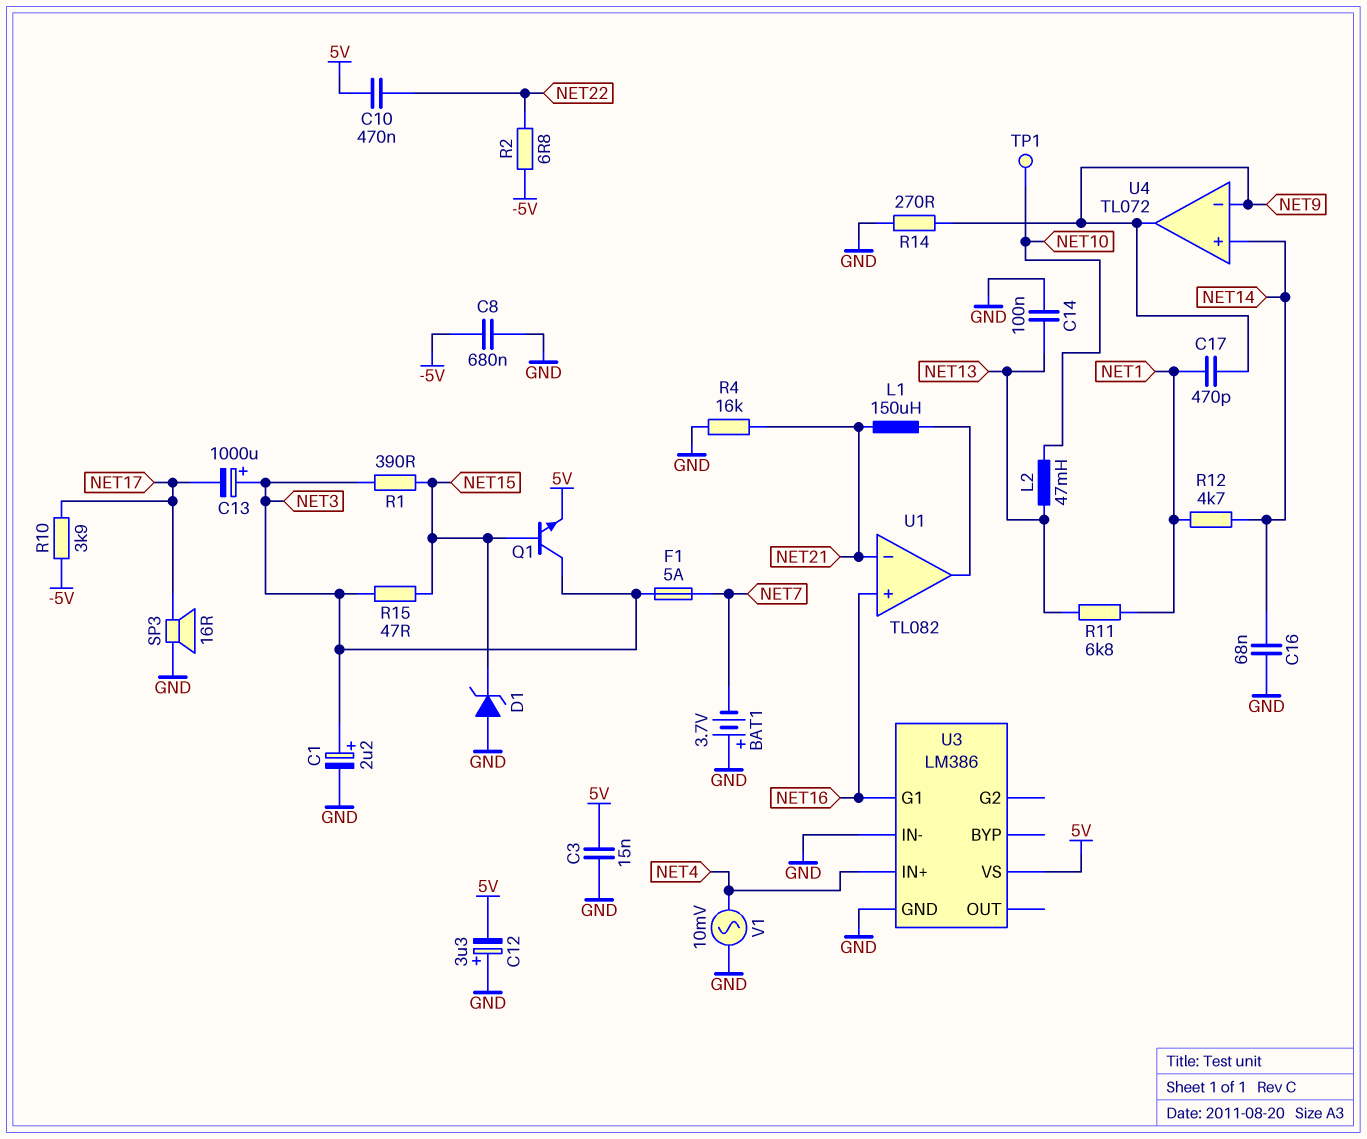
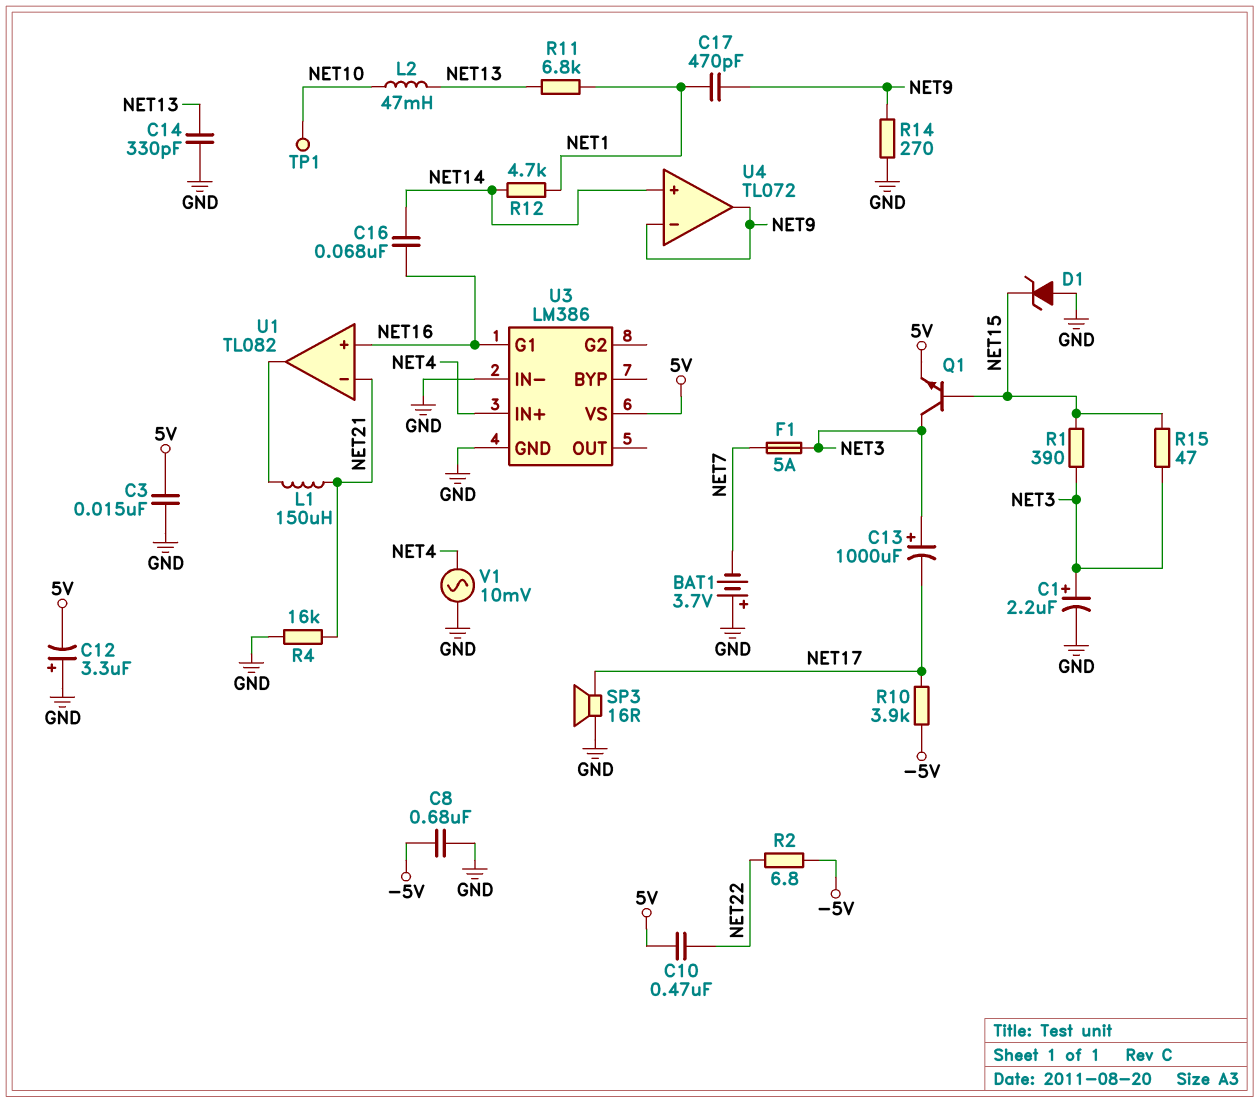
C14: 100nF (GND, NET13) -> 330pF (GND, NET13)
C16: 68nF (GND, NET14) -> 68nF (NET14, NET16)

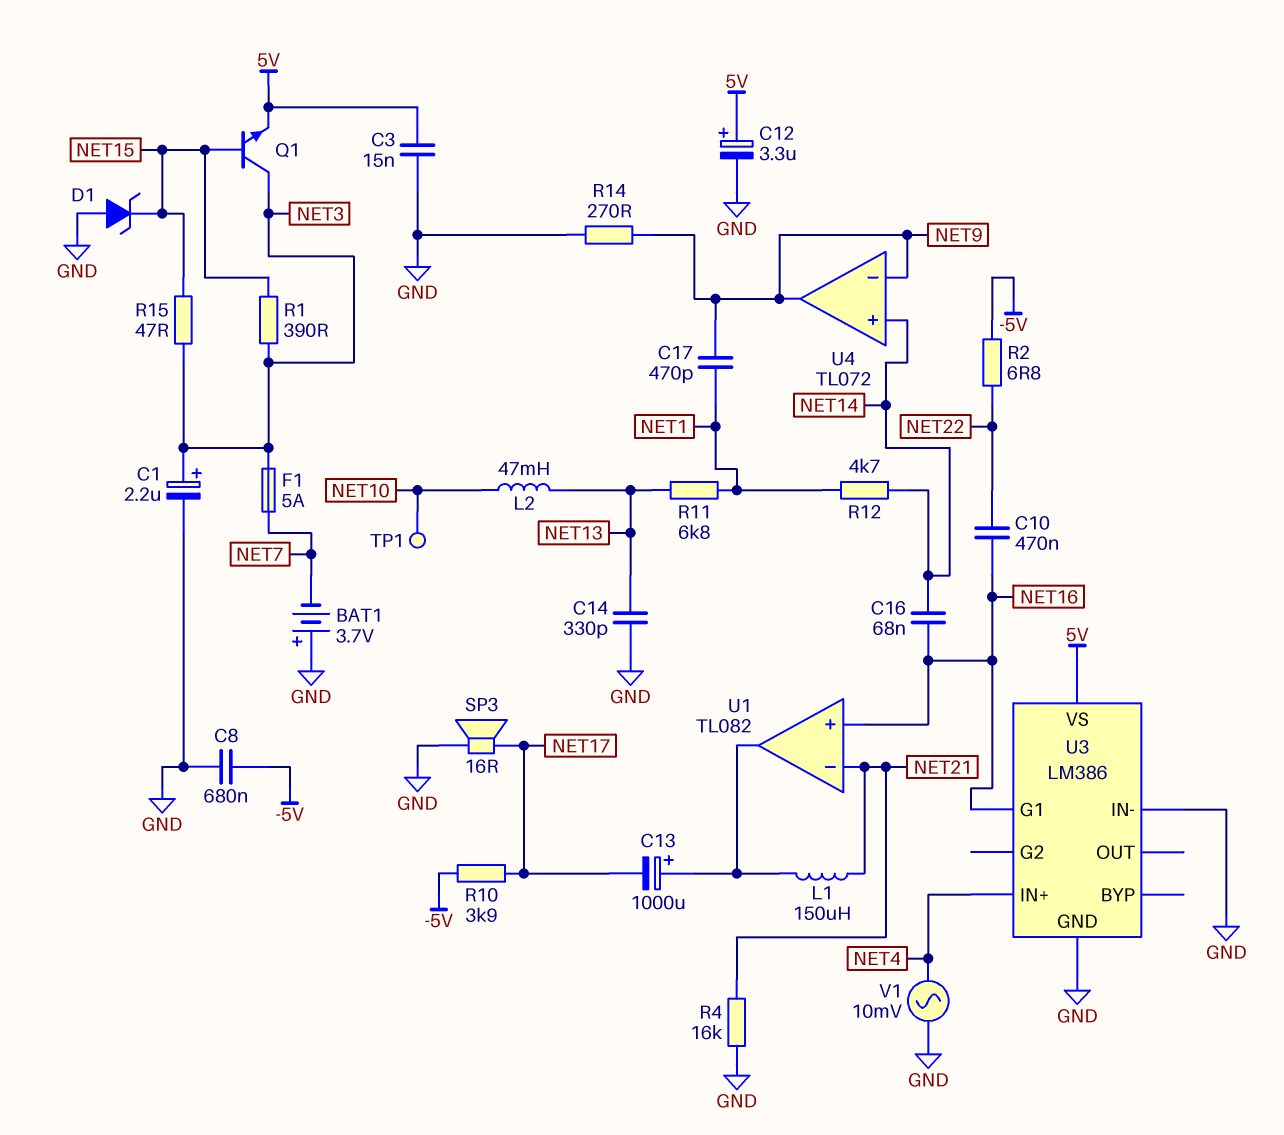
C10: 470nF (5V, NET22) -> 470nF (NET16, NET22)
C12: 3.3uF (plus GND, minus 5V) -> 3.3uF (plus 5V, minus GND)
C13: 1000uF (plus NET3, minus NET17) -> 1000uF (plus U1/out, minus NET17)

